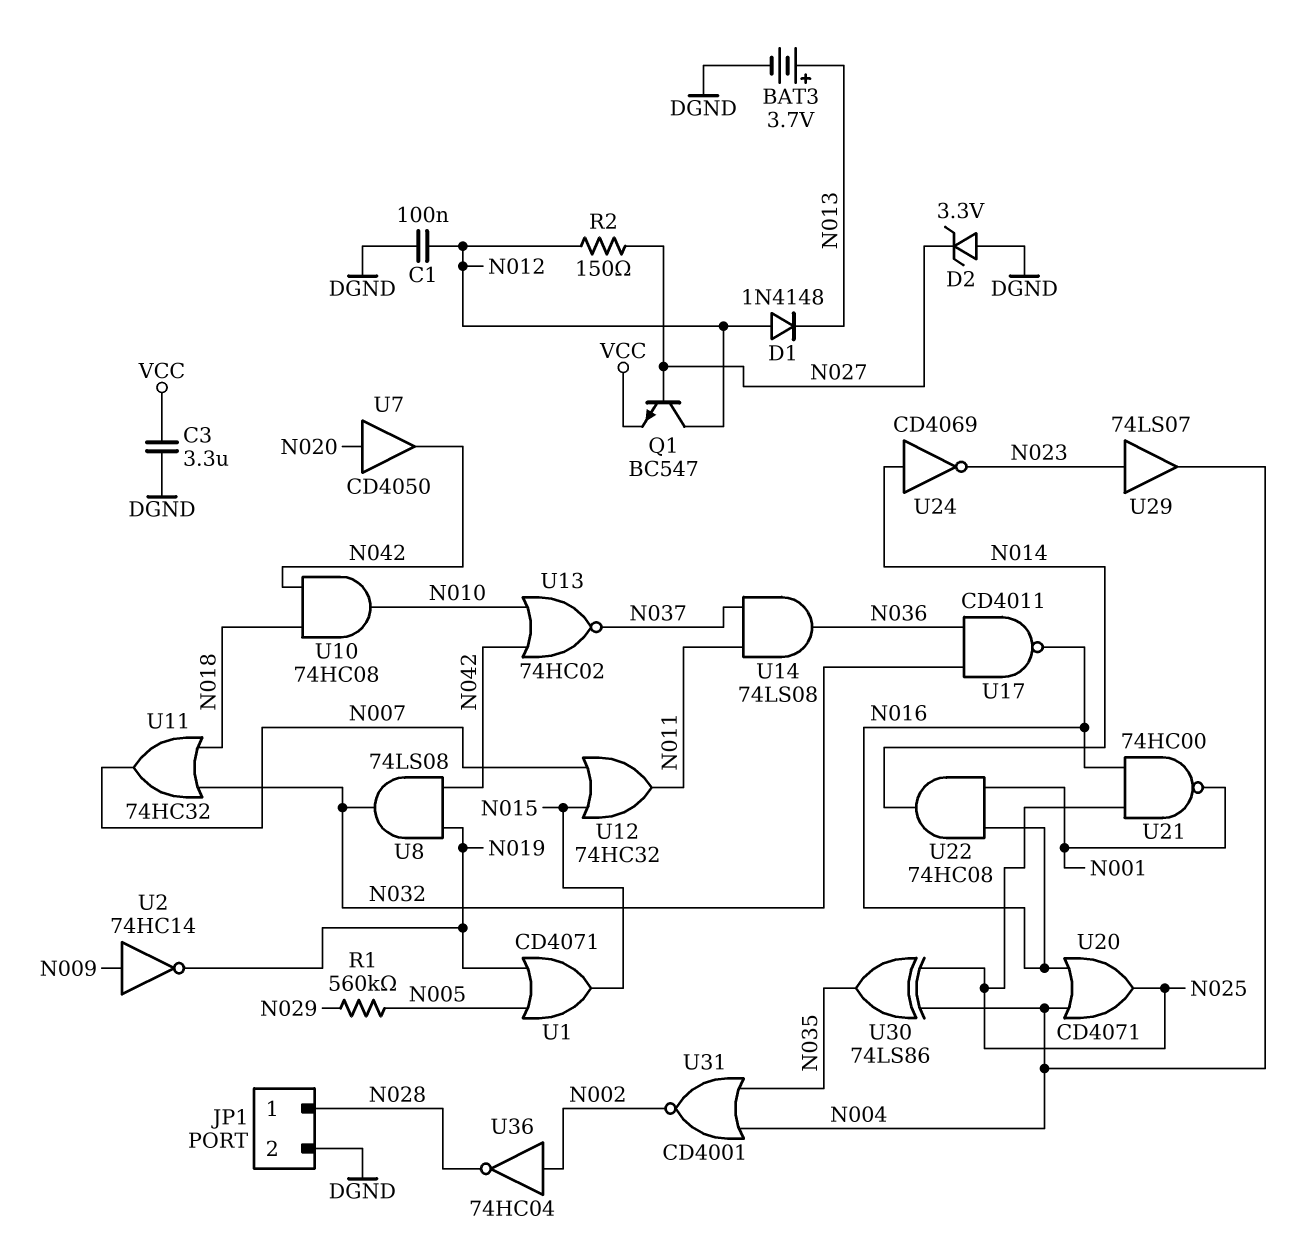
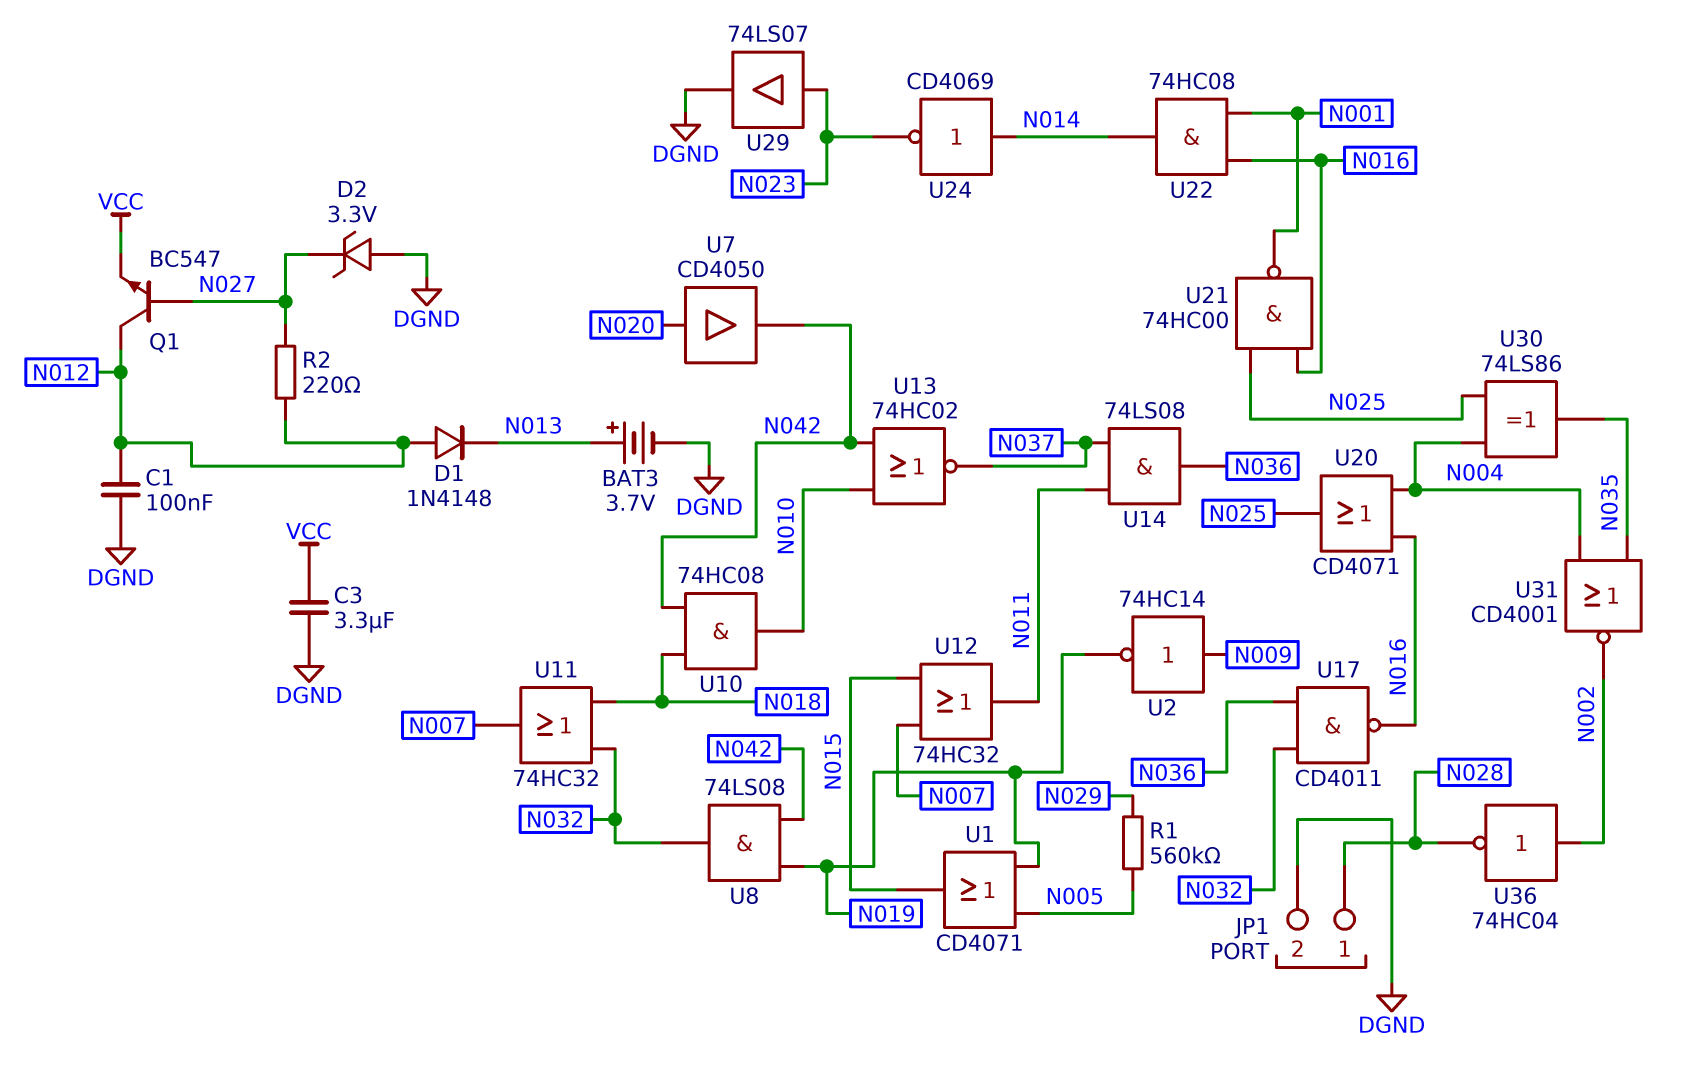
R2: 150 (N012, N027) -> 220 (N012, N027)
U29: buffer 74LS07 (in N023, out N004) -> buffer 74LS07 (in N023, out DGND)

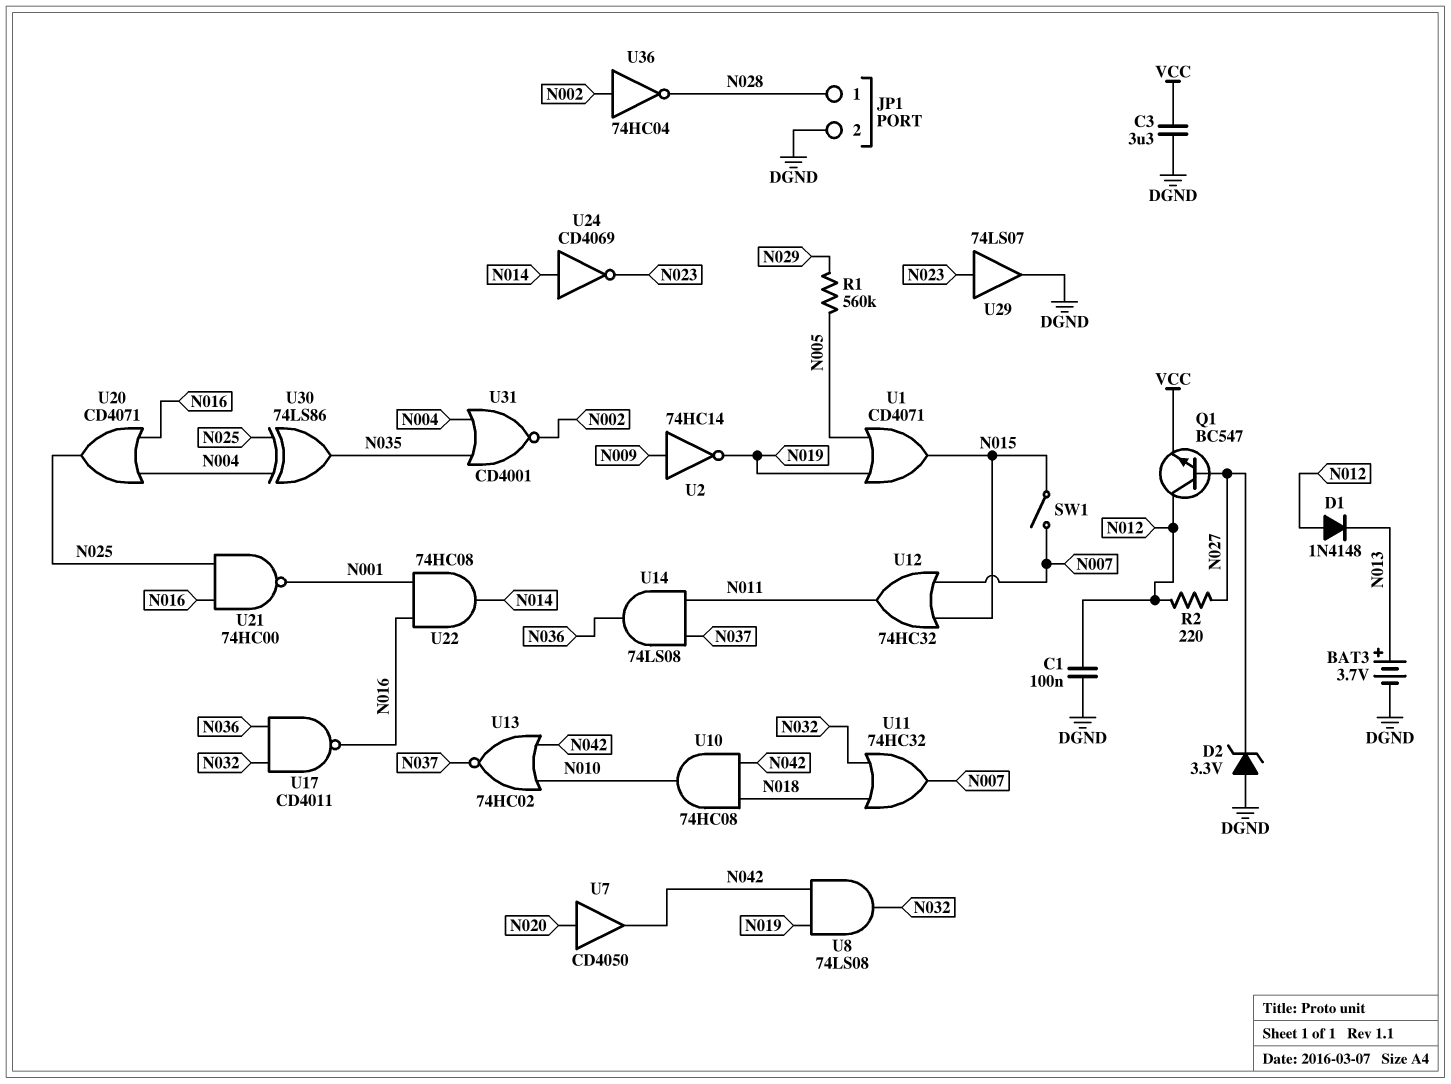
SW1: none -> switch (N007, N015)

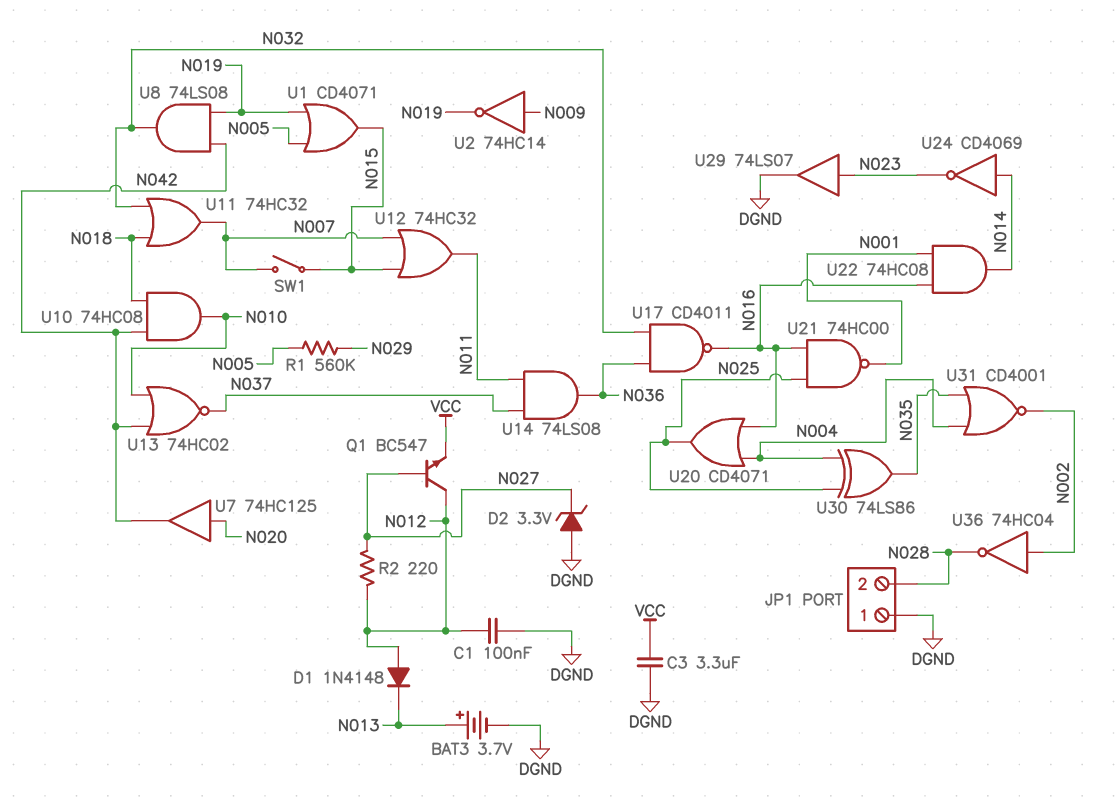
JP1 pin 1: N028 -> DGND
JP1 pin 2: DGND -> N028
U7: buffer CD4050 (in N020, out N042) -> buffer 74HC125 (in N020, out N042)

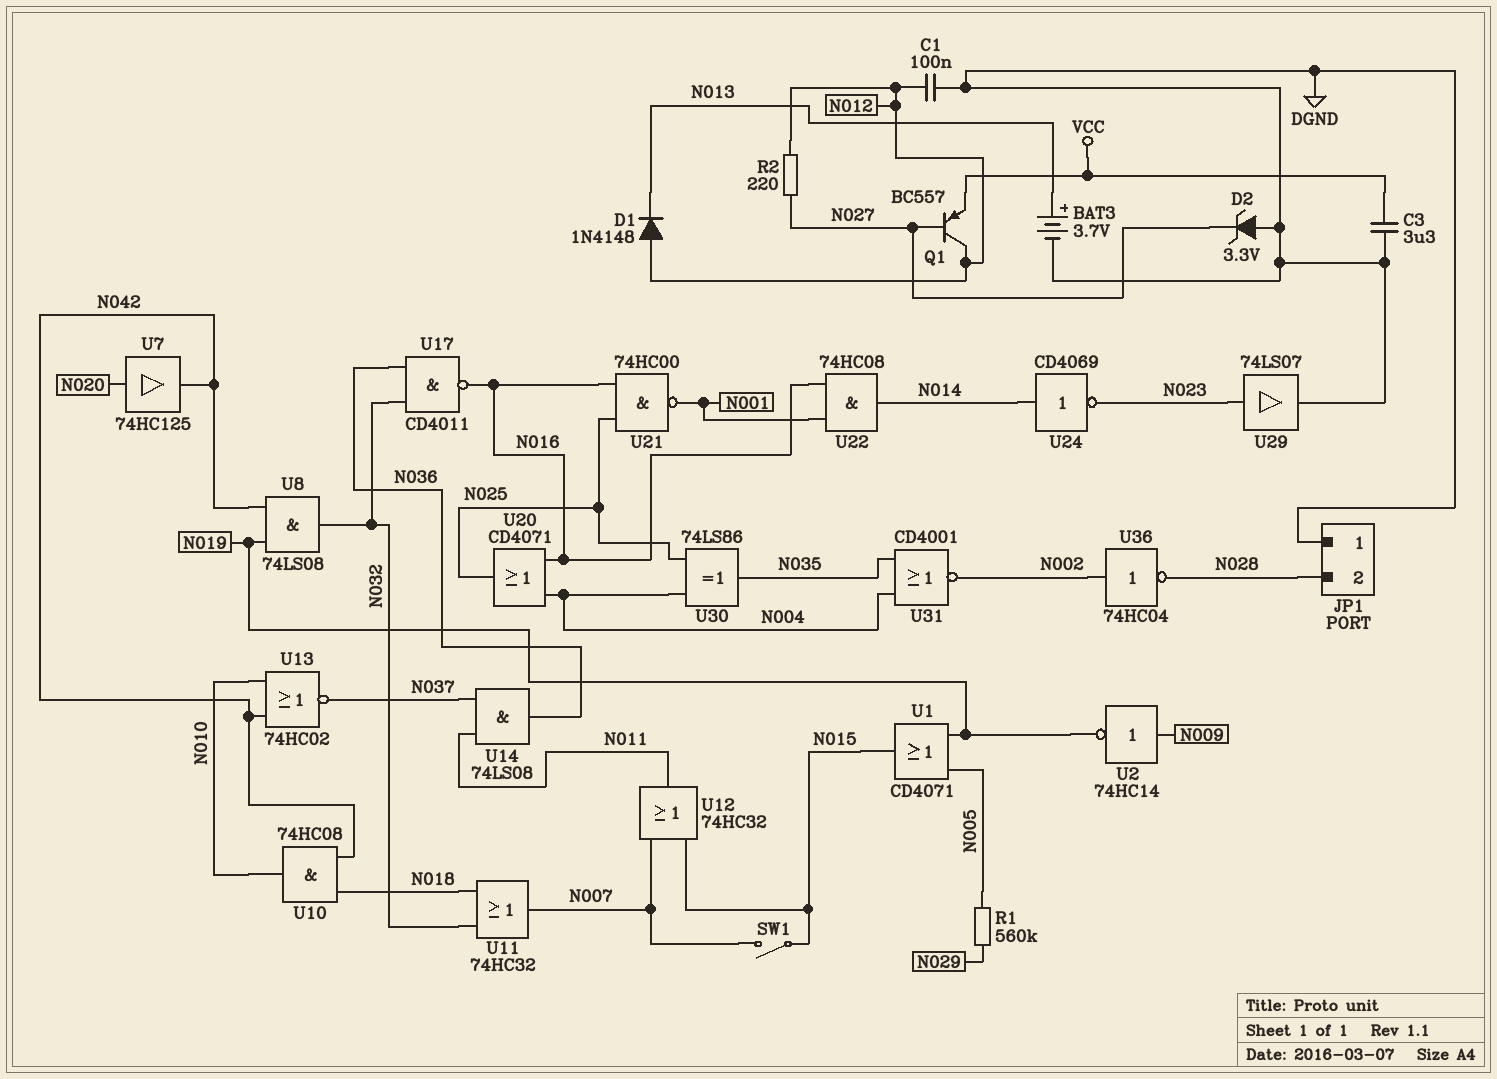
Q1: NPN BC547 (B N027, C N012, E VCC) -> PNP BC557 (B N027, C N012, E VCC)

